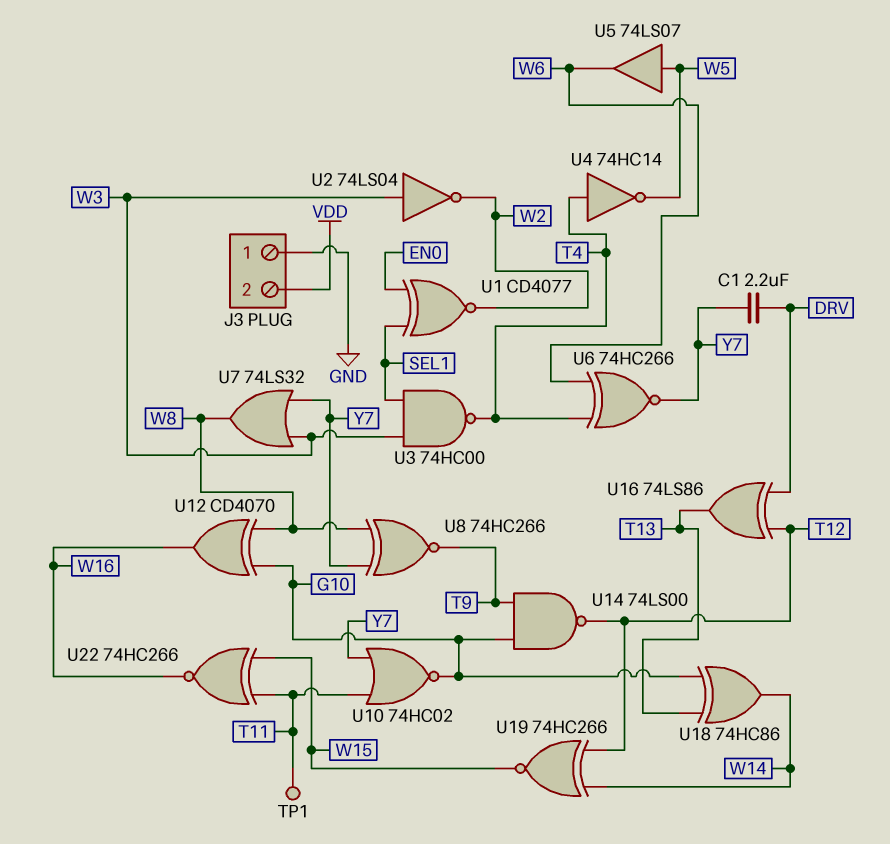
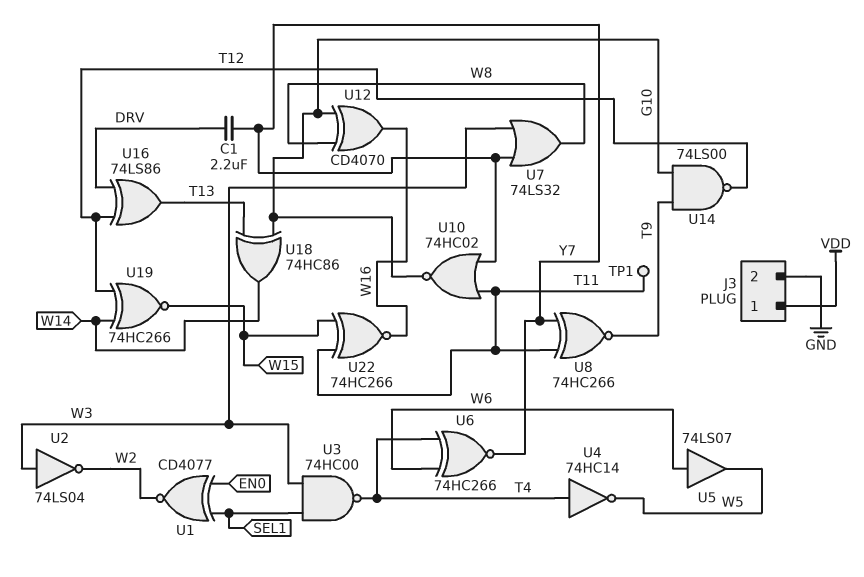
J3 pin 1: GND -> VDD
J3 pin 2: VDD -> GND
U5: buffer 74LS07 (in W5, out W6) -> buffer 74LS07 (in W6, out W5)
U8: XNOR 74HC266 (in W8, in Y7, out T9) -> XNOR 74HC266 (in T11, in Y7, out T9)

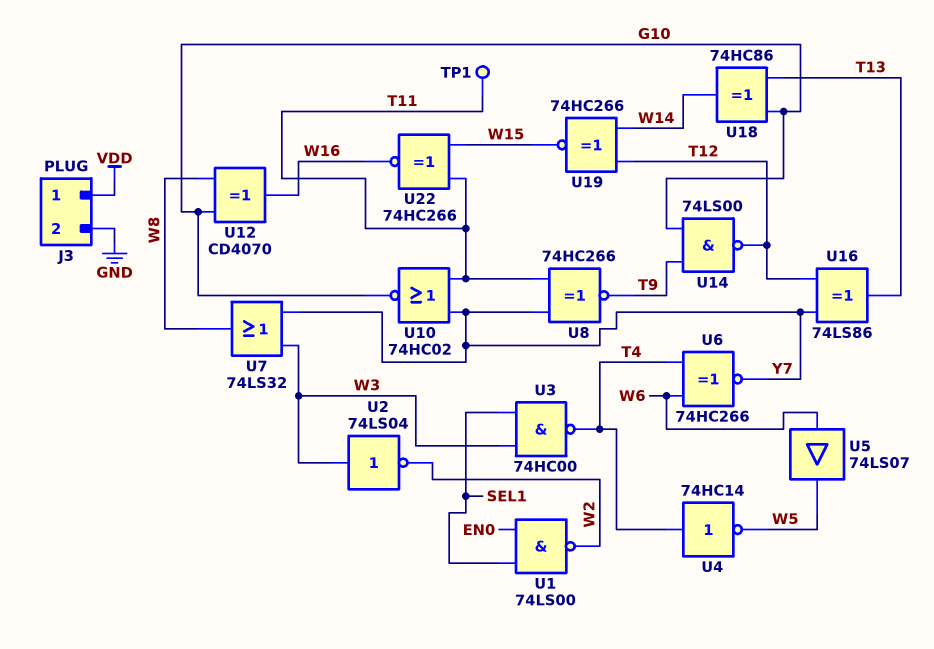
C1: 2.2uF (DRV, Y7) -> none
U1: XNOR CD4077 (in EN0, in SEL1, out W2) -> NAND 74LS00 (in EN0, in SEL1, out W2)
U16: XOR 74LS86 (in DRV, in T12, out T13) -> XOR 74LS86 (in T12, in Y7, out T13)

